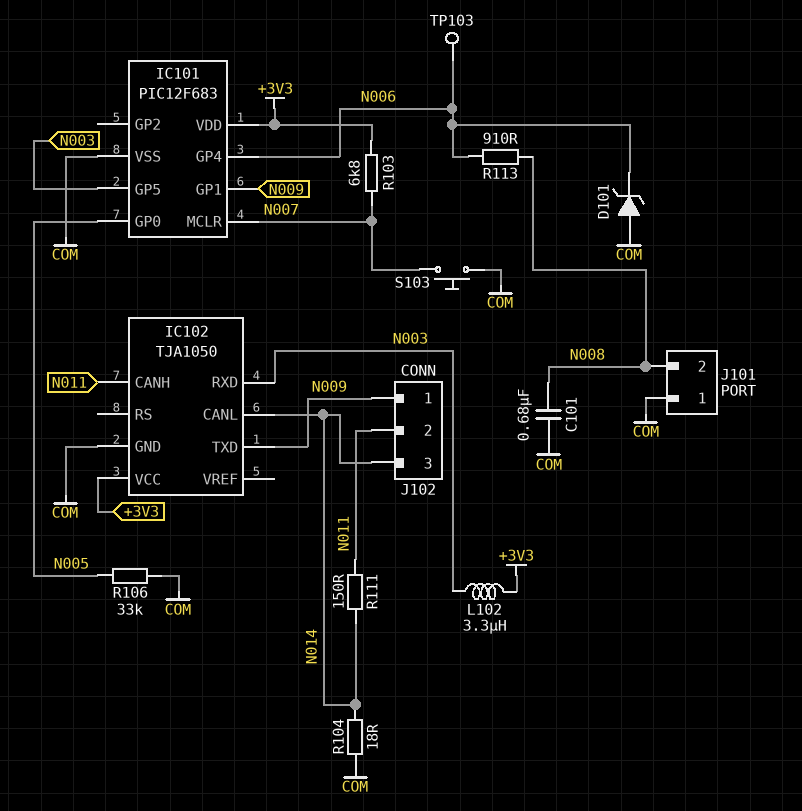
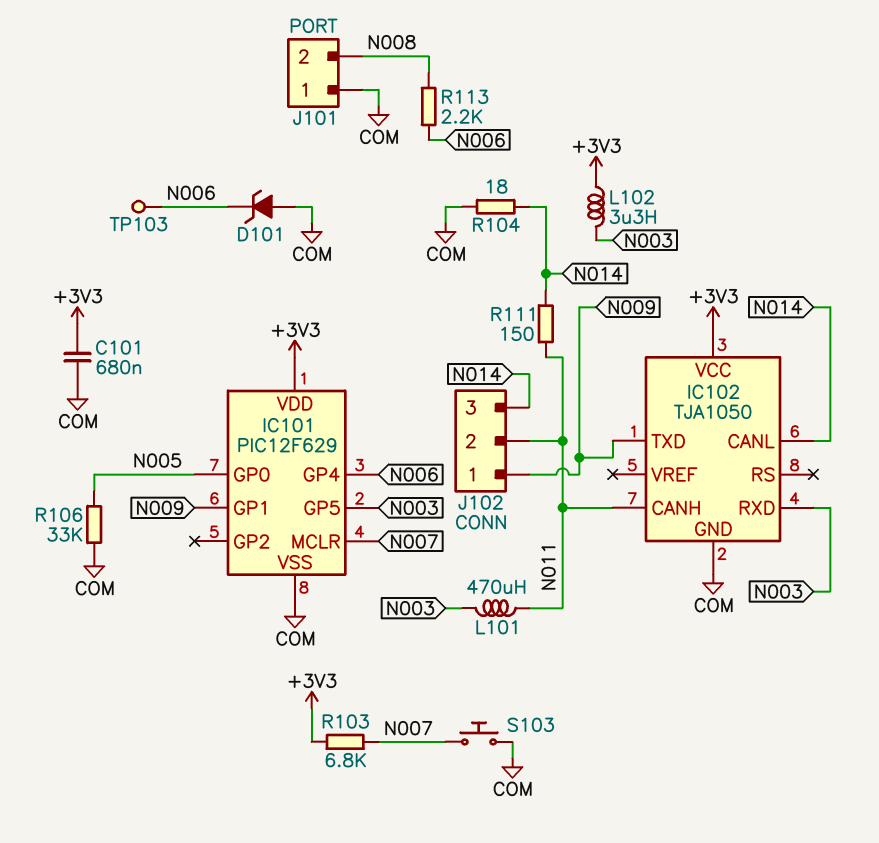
C101: 680nF (COM, N008) -> 680nF (+3V3, COM)
IC101: PIC12F683 -> PIC12F629
L101: none -> 470uH (N003, N011)
R113: 910 (N006, N008) -> 2.2k (N006, N008)

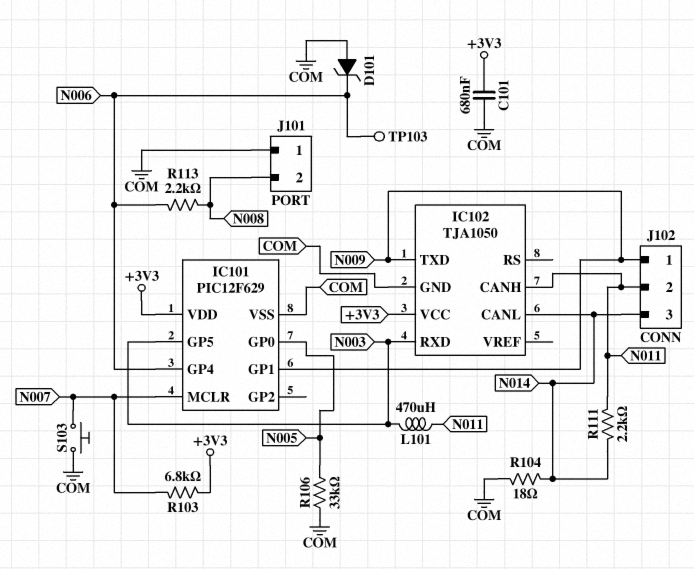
L102: 3.3uH (+3V3, N003) -> none
R111: 150 (N011, N014) -> 2.2k (N011, N014)

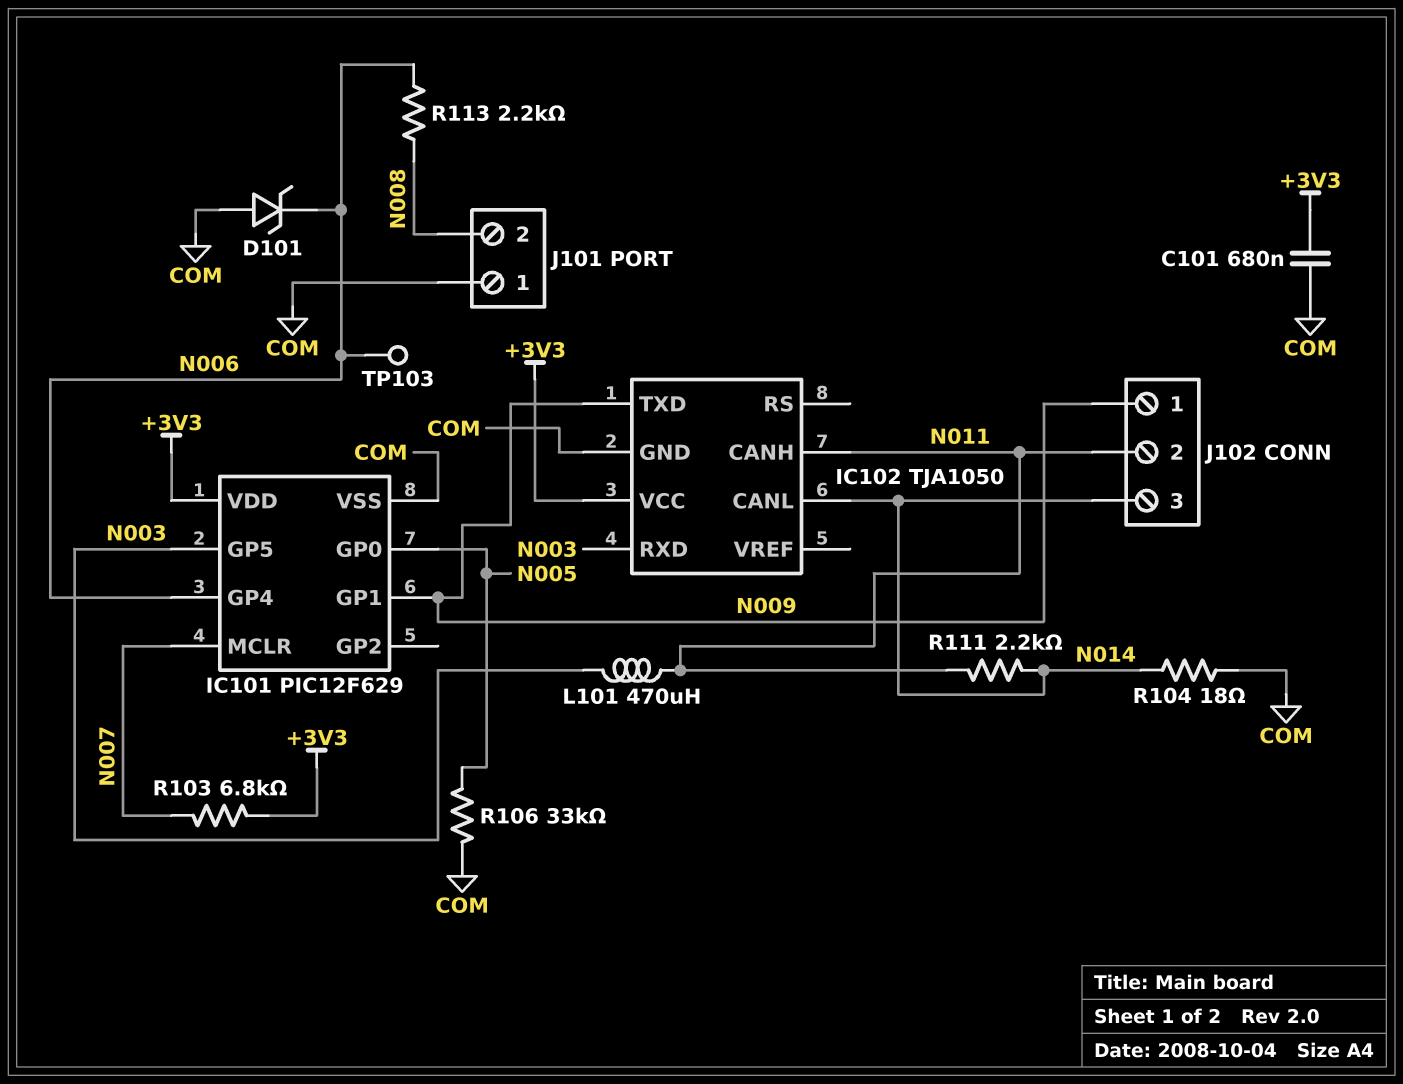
S103: button (COM, N007) -> none

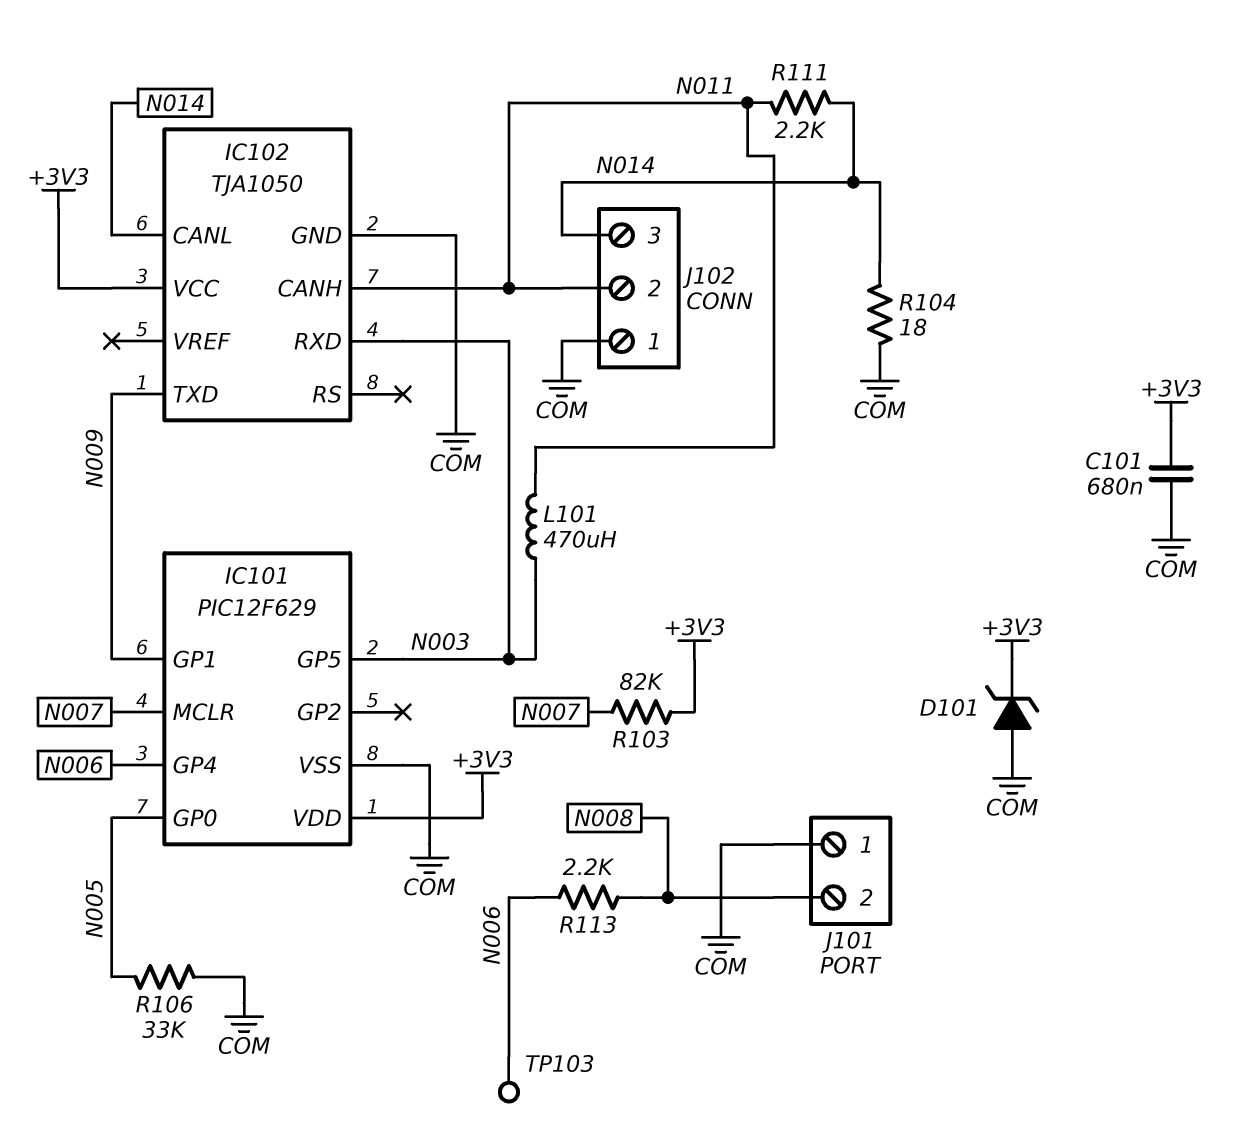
D101: zener (A COM, K N006) -> zener (A COM, K +3V3)
J102 pin 1: N009 -> COM
R103: 6.8k (+3V3, N007) -> 82k (+3V3, N007)

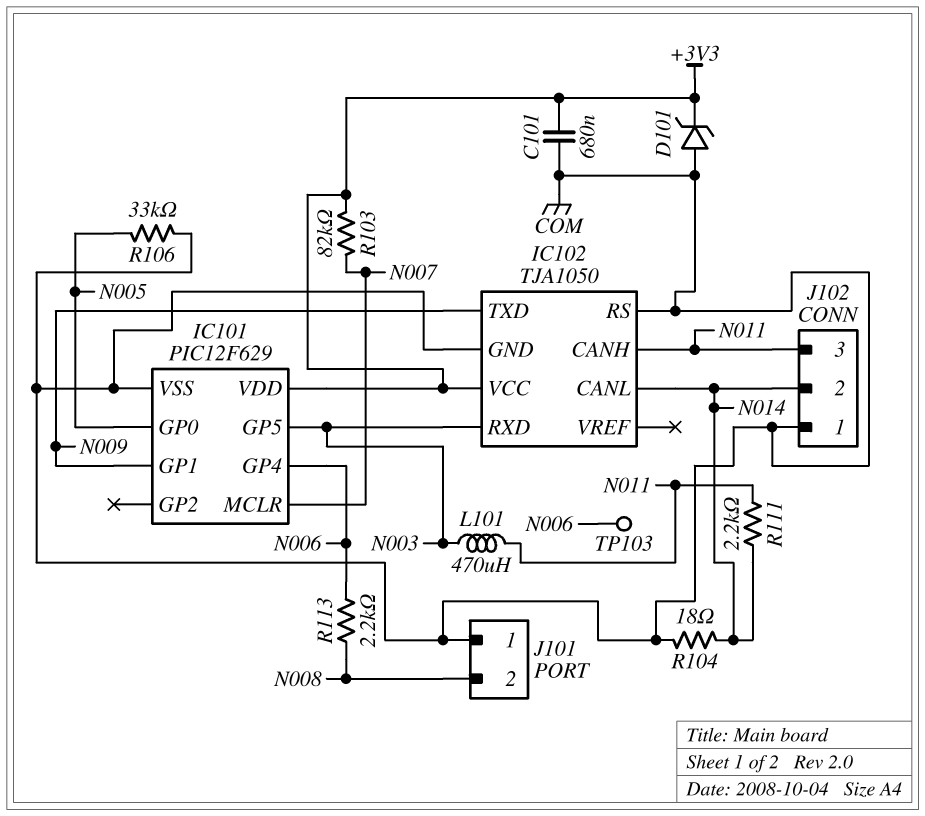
IC102 pin RS: none -> COM
J102 pin 2: N011 -> N014
J102 pin 3: N014 -> N011

